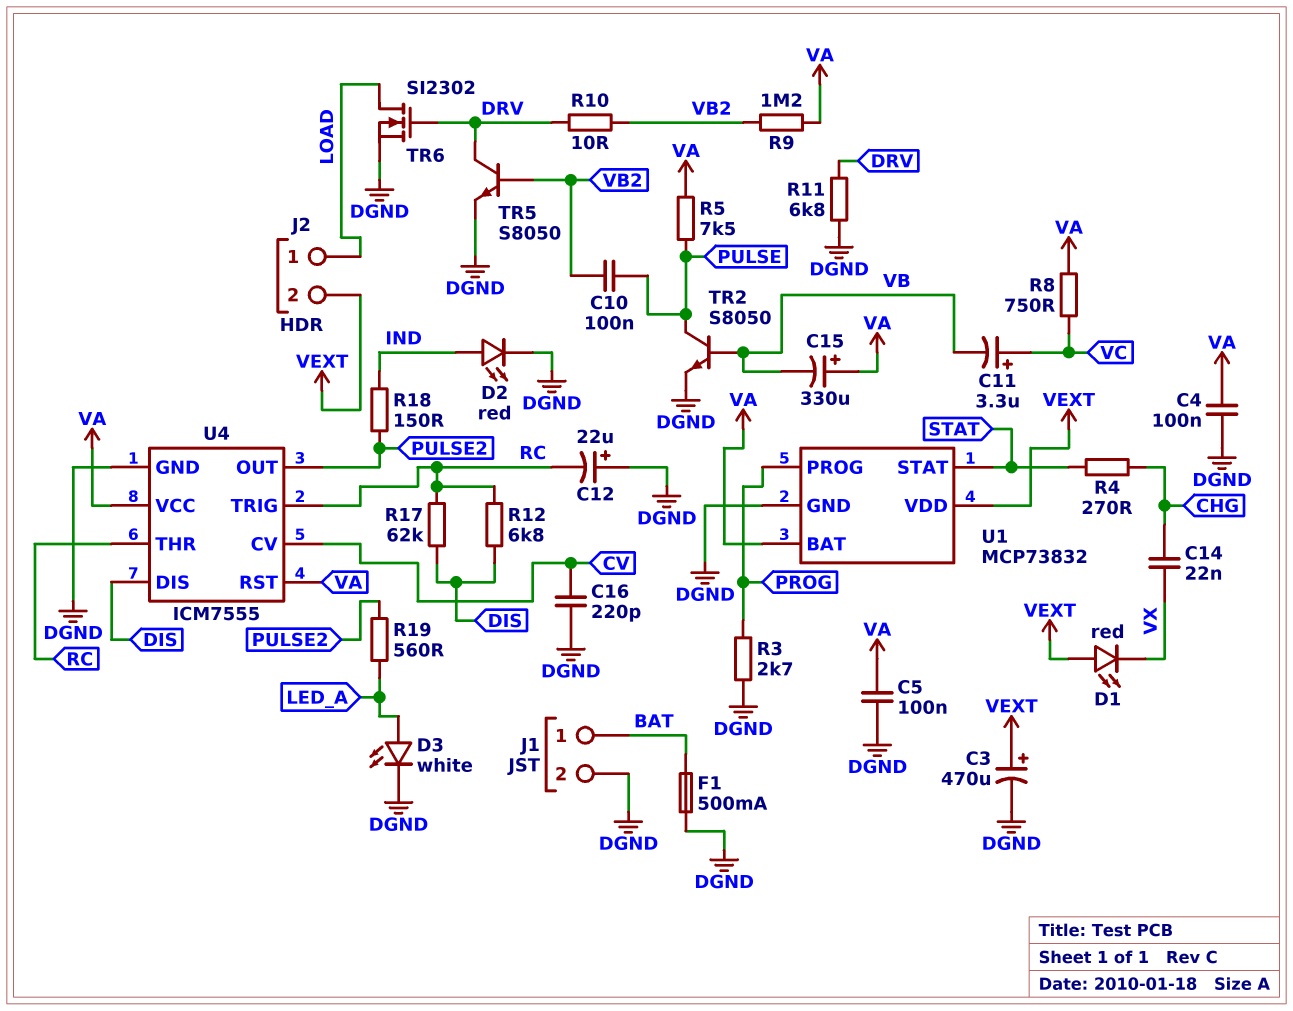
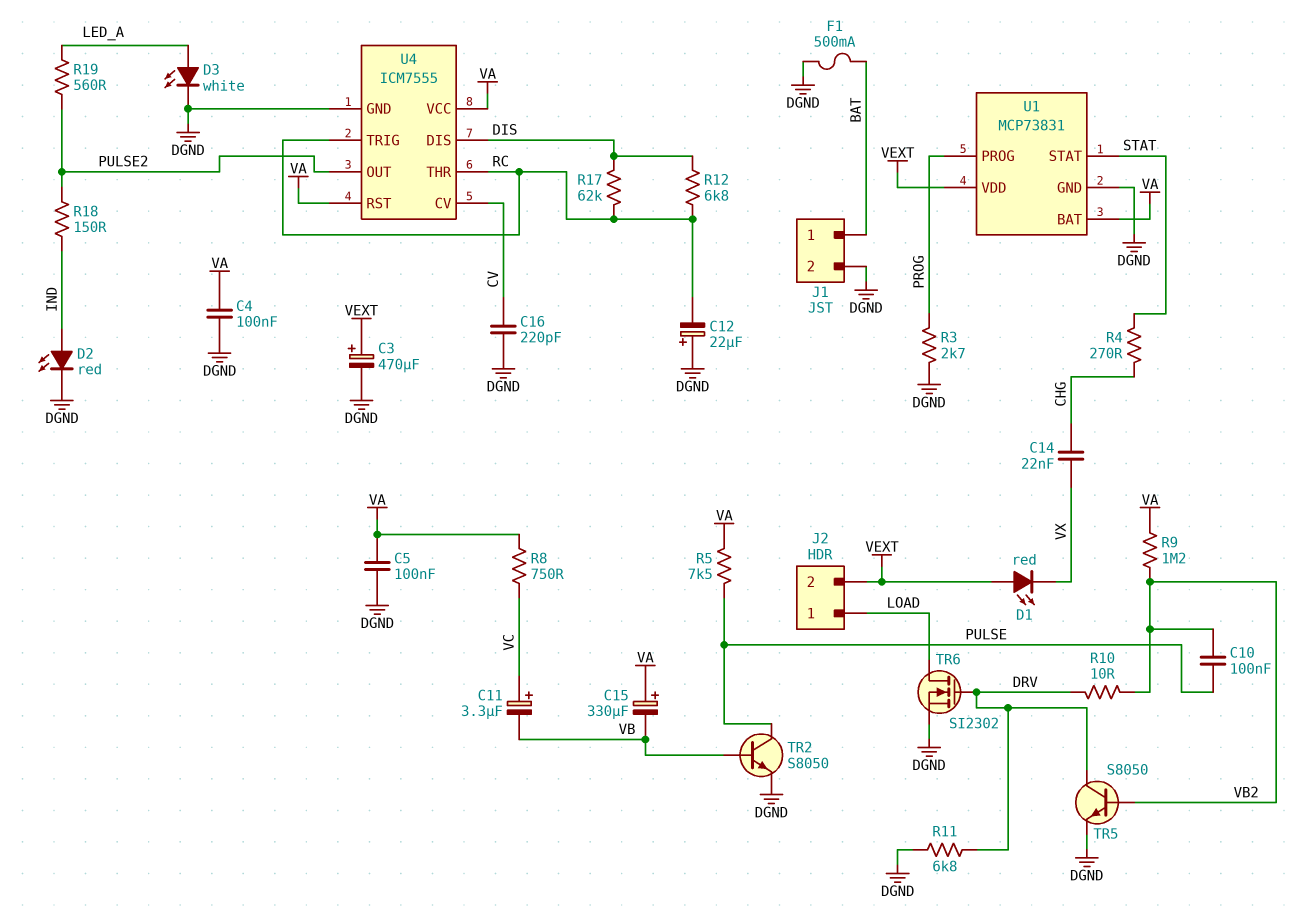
U1: MCP73832 -> MCP73831

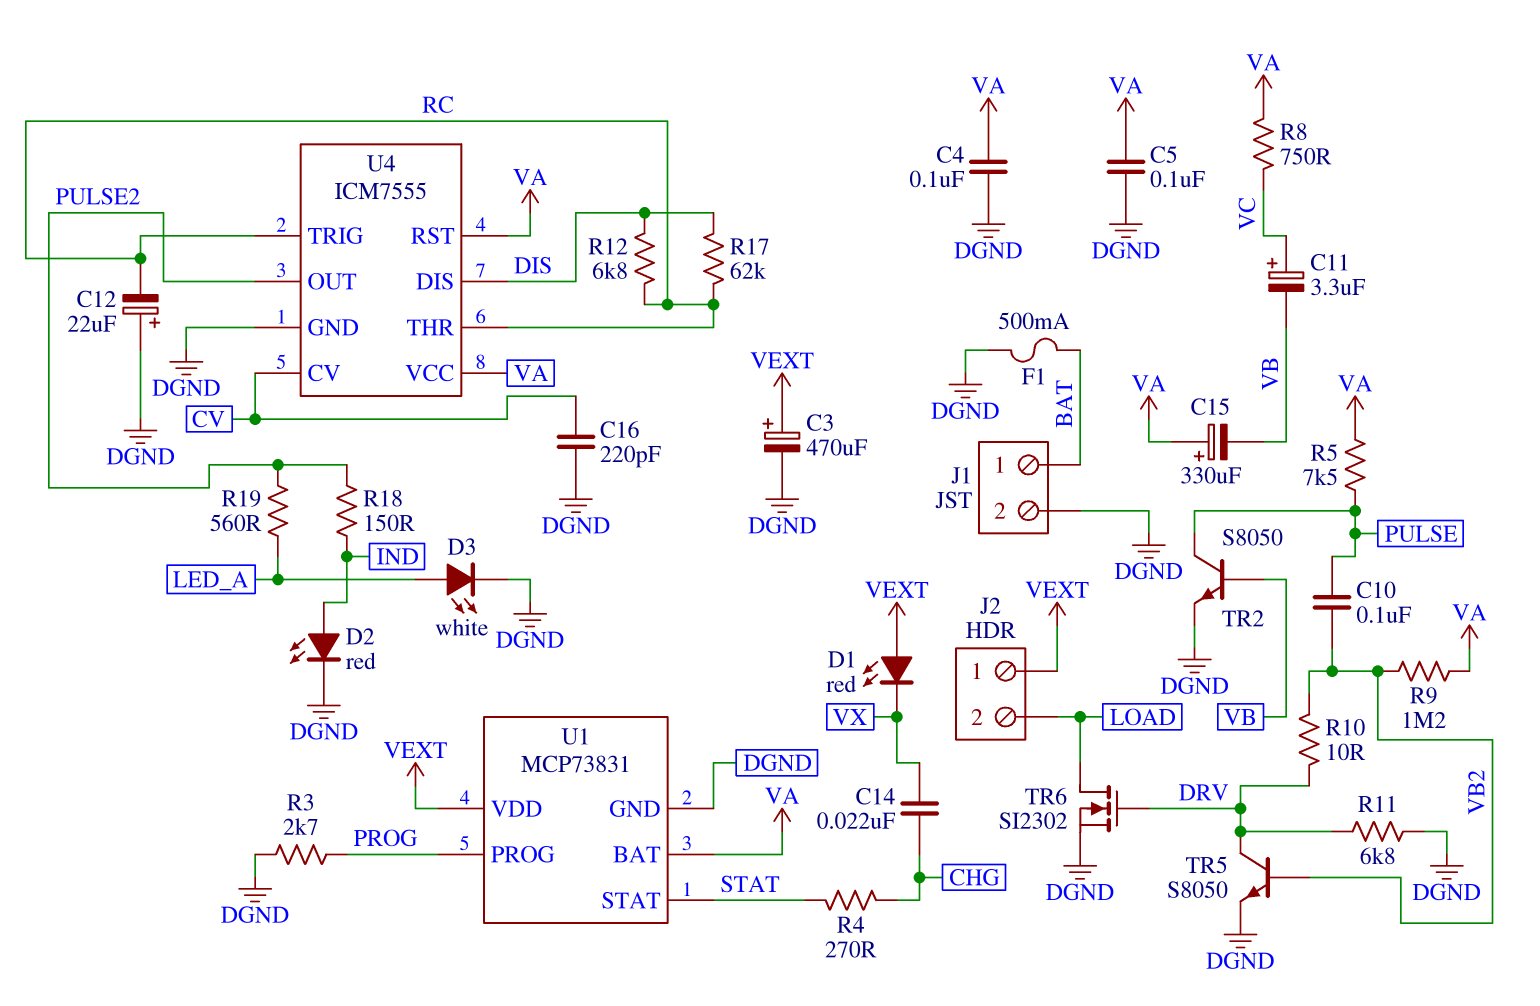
J2 pin 1: LOAD -> VEXT
J2 pin 2: VEXT -> LOAD

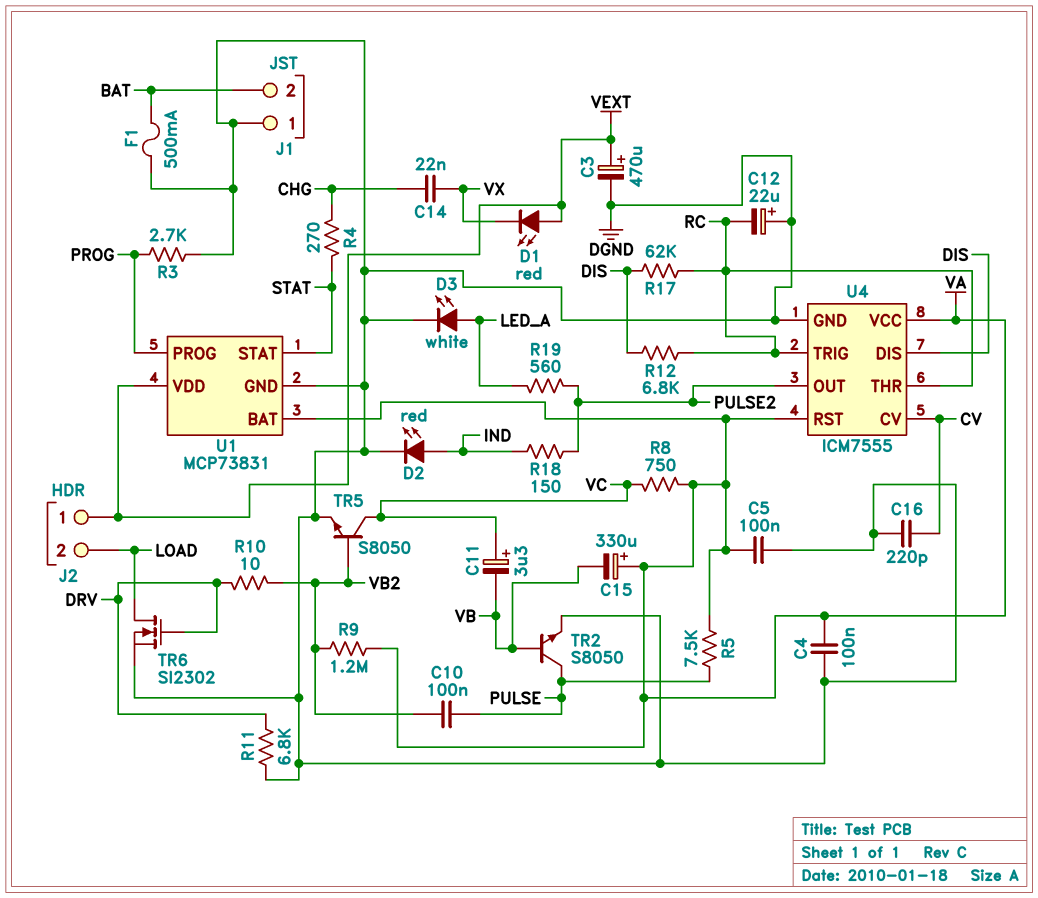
J1 pin 1: BAT -> DGND
J1 pin 2: DGND -> BAT
TR5: NPN S8050 (B VB2, C DRV, E DGND) -> NPN S8050 (B VB2, C VC, E DGND)

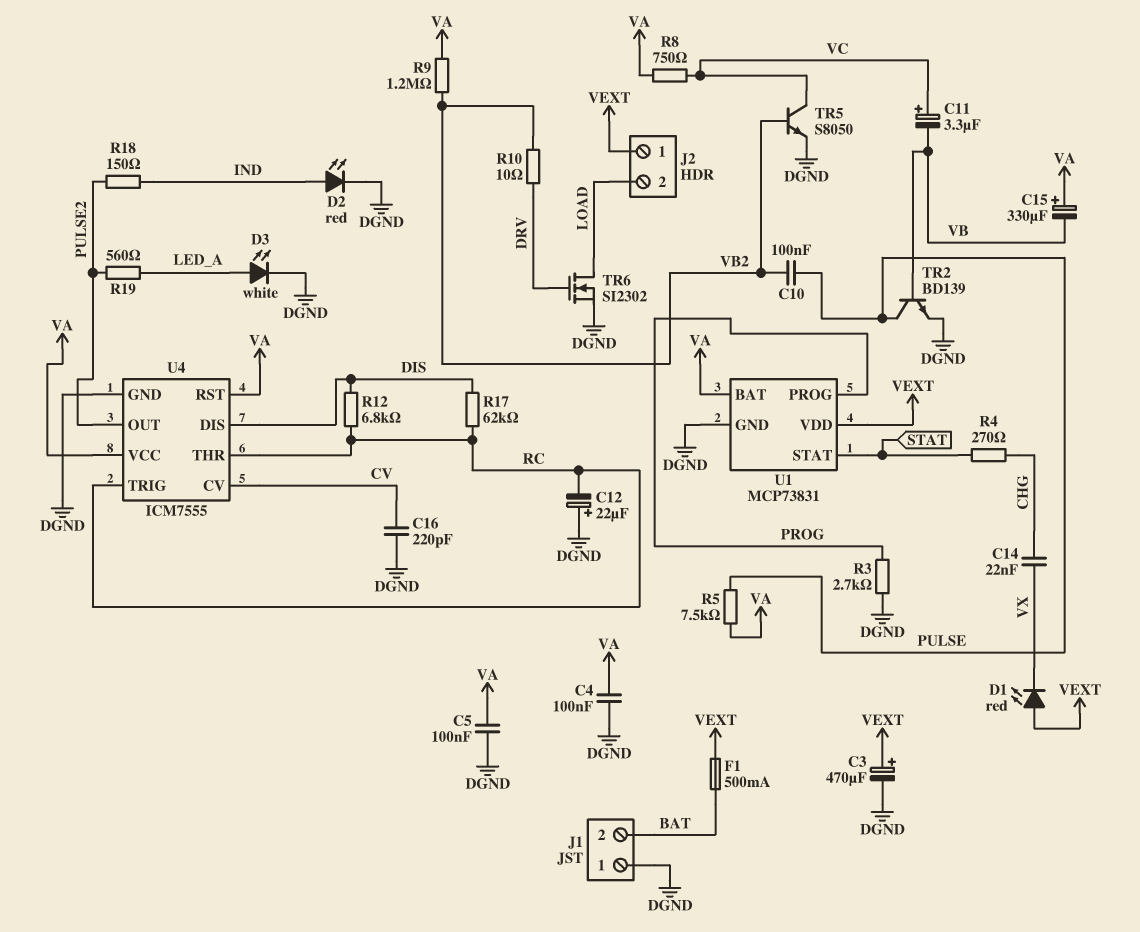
F1: 500mA (BAT, DGND) -> 500mA (BAT, VEXT)
R11: 6.8k (DGND, DRV) -> none
TR2: NPN S8050 (B VB, C PULSE, E DGND) -> NPN BD139 (B VB, C PULSE, E DGND)

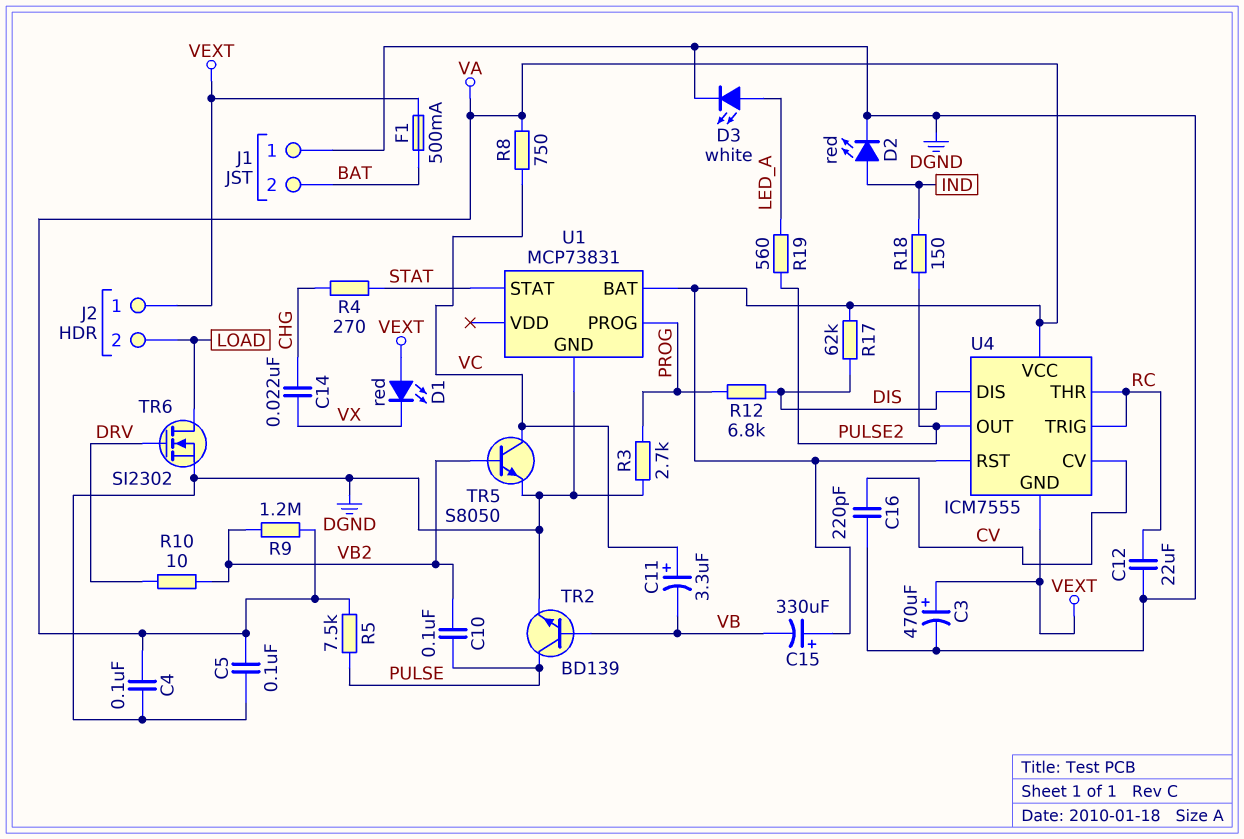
C12: 22uF (plus DGND, minus RC) -> 22uF (DGND, RC)
R12: 6.8k (DIS, RC) -> 6.8k (DIS, PROG)
R17: 62k (DIS, RC) -> 62k (DIS, VA)
U1 pin VDD: VEXT -> none
U4 pin GND: DGND -> VEXT

